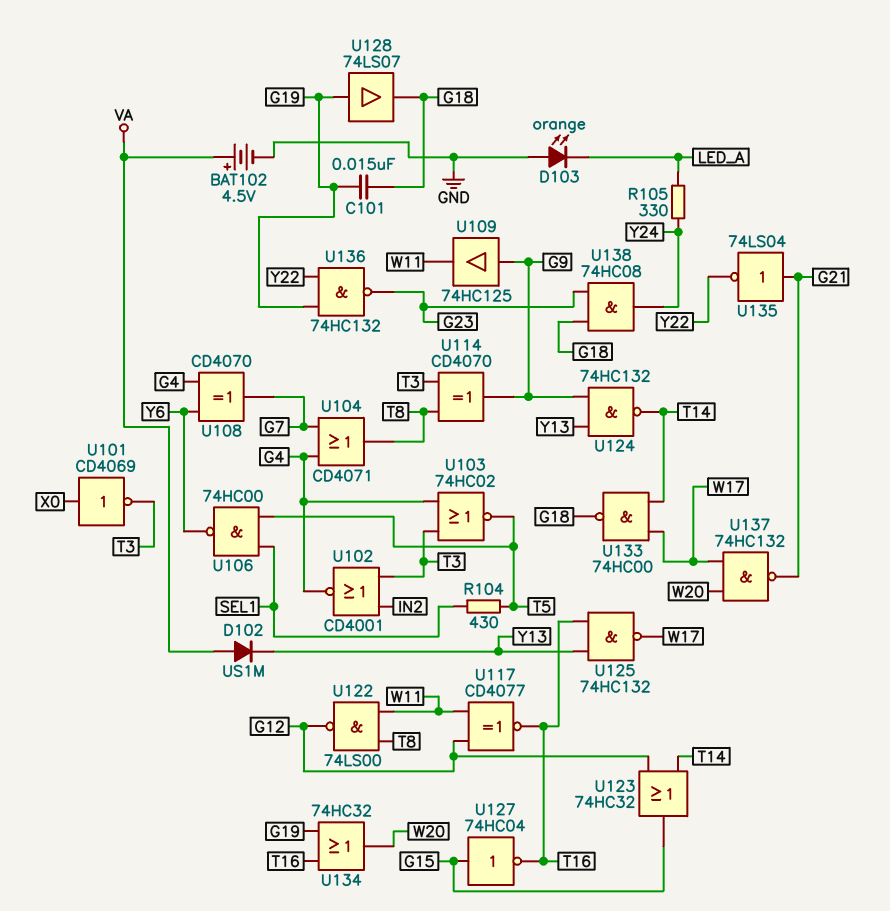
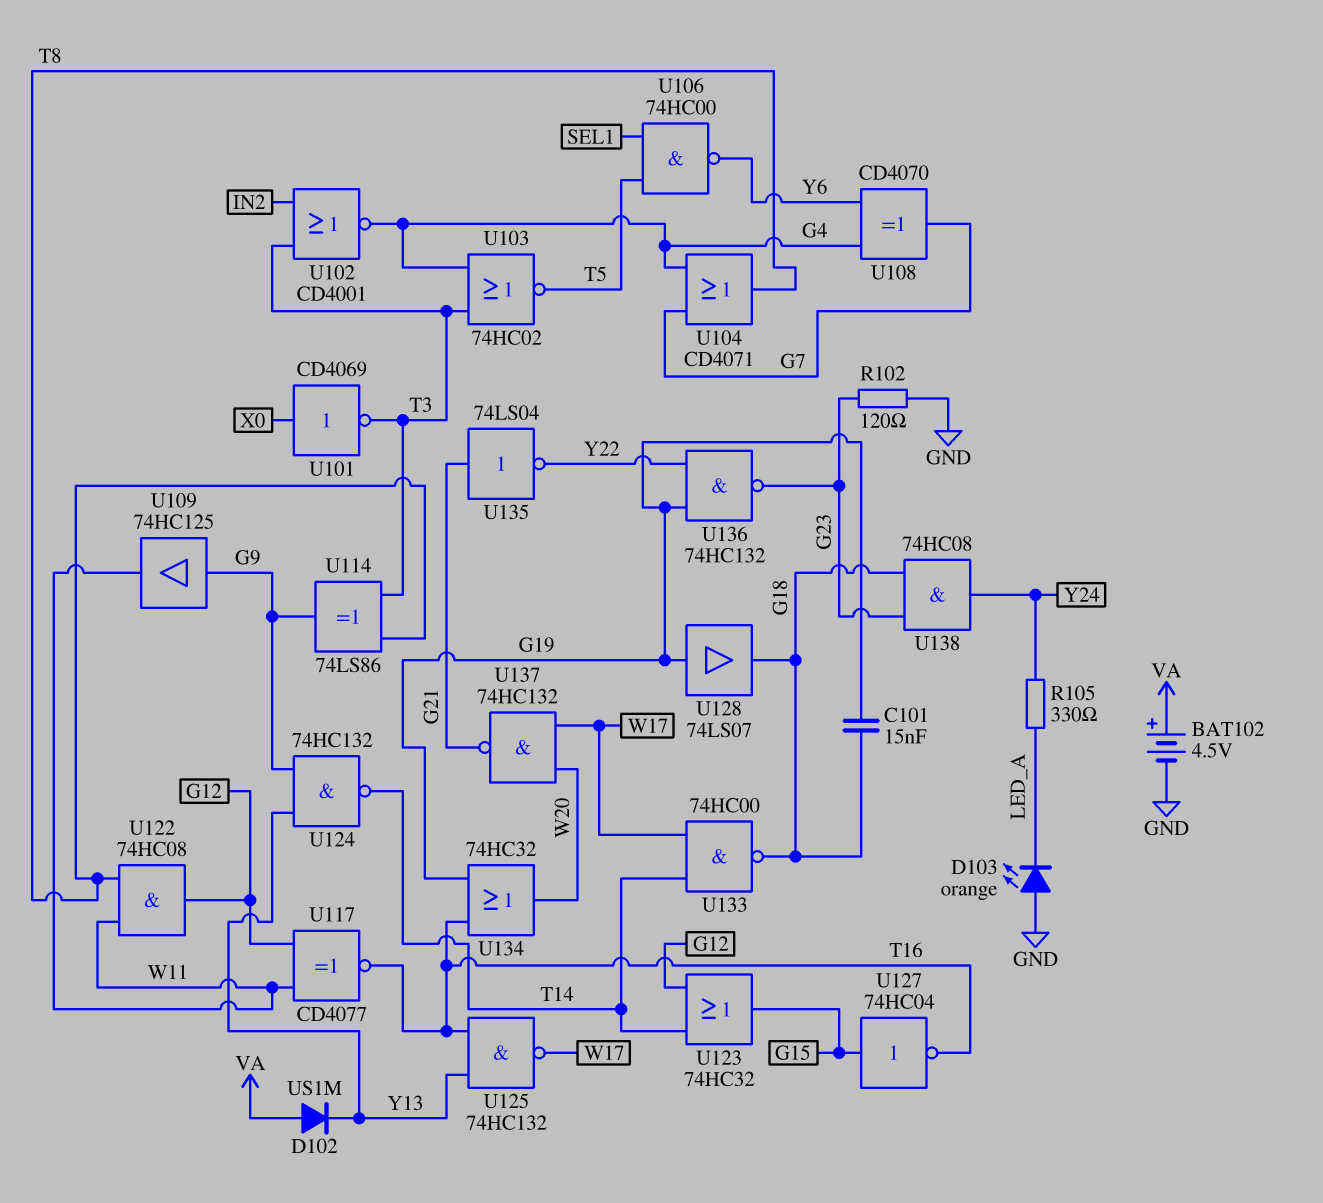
R102: none -> 120 (G23, GND)
R104: 430 (SEL1, T5) -> none
U114: XOR CD4070 (in T3, in T8, out G9) -> XOR 74LS86 (in T3, in T8, out G9)
U122: NAND 74LS00 (in T8, in W11, out G12) -> AND 74HC08 (in T8, in W11, out G12)

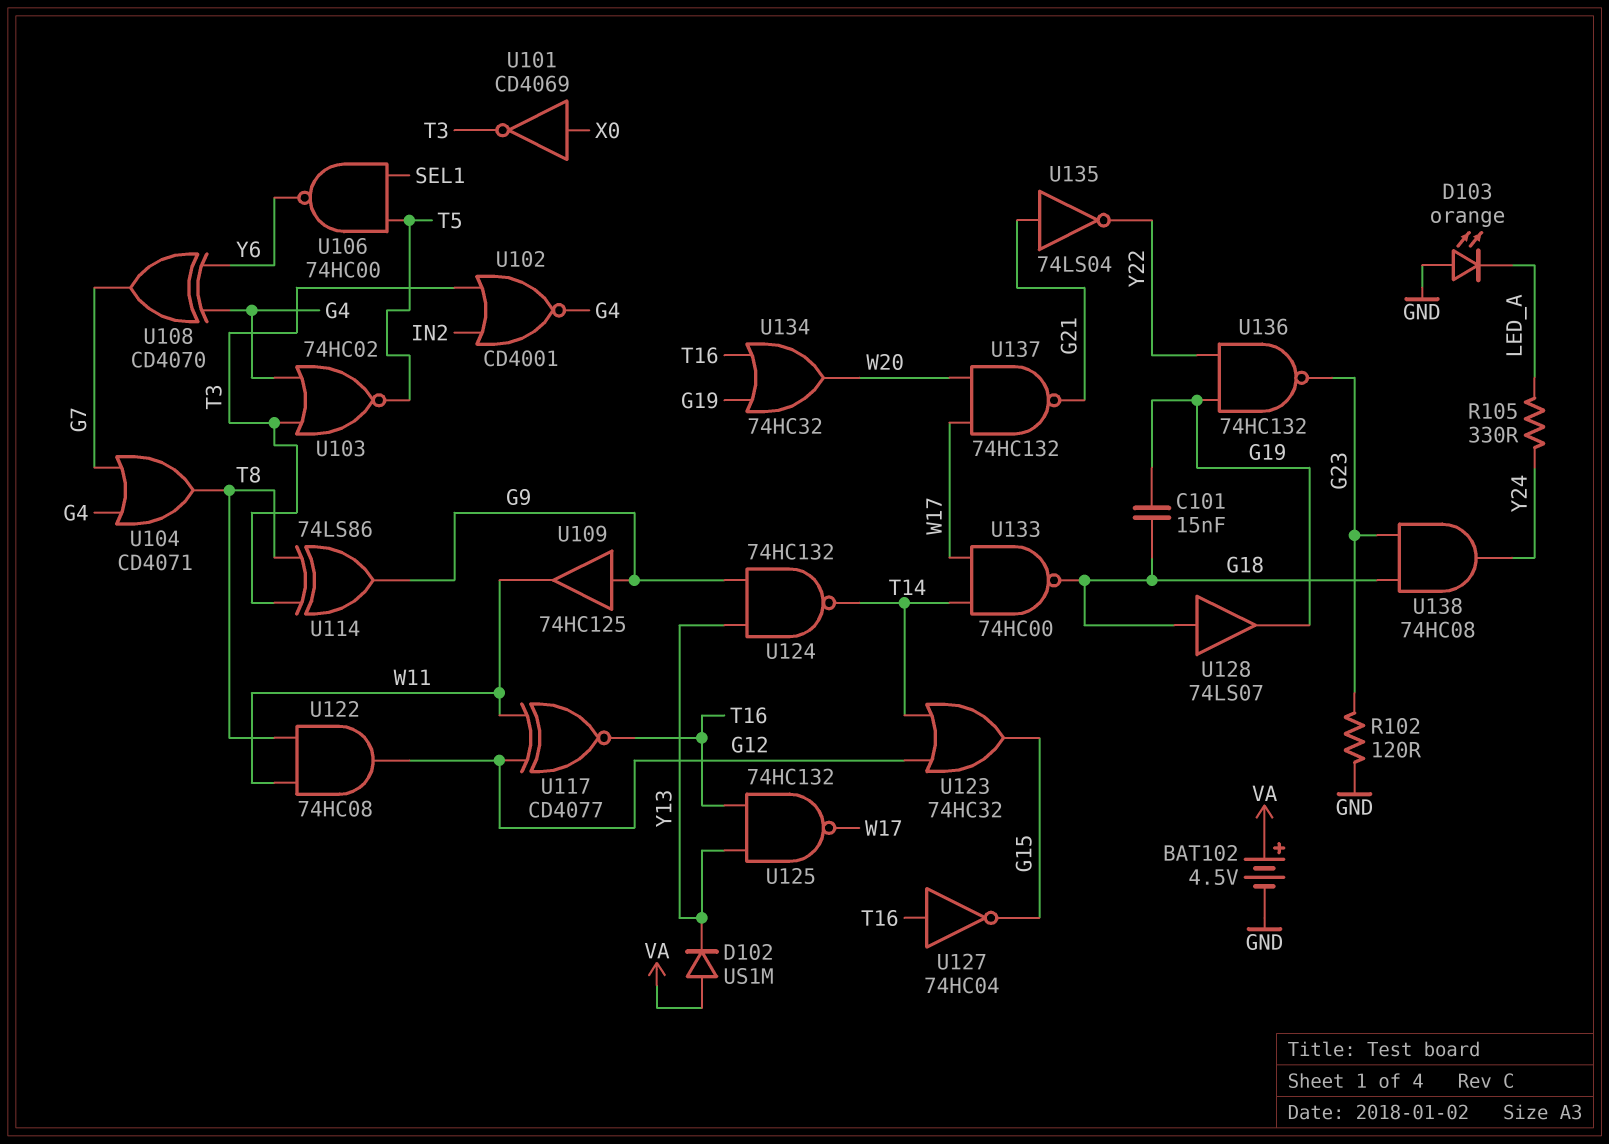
U127: NOT 74HC04 (in G15, out T16) -> NOT 74HC04 (in T16, out G15)
U128: buffer 74LS07 (in G19, out G18) -> buffer 74LS07 (in G18, out G19)

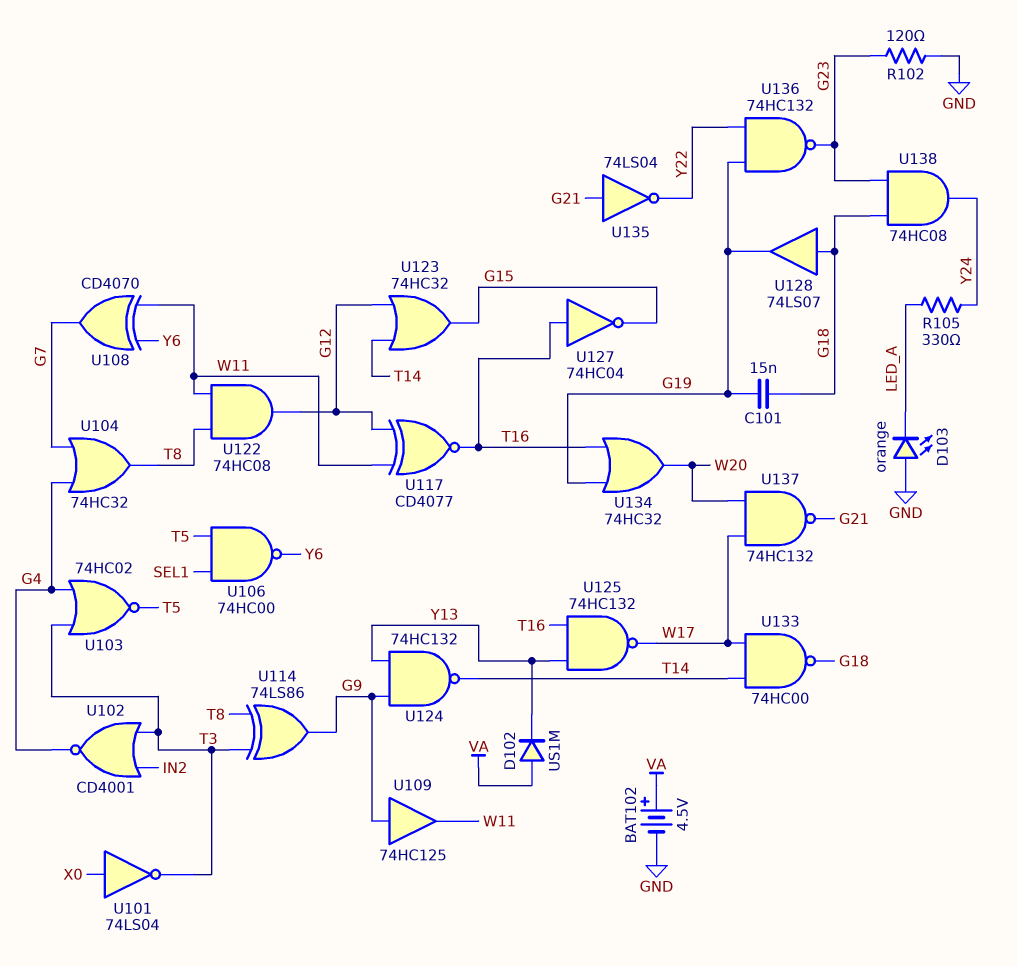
U101: NOT CD4069 (in X0, out T3) -> NOT 74LS04 (in X0, out T3)
U104: OR CD4071 (in G4, in G7, out T8) -> OR 74HC32 (in G4, in G7, out T8)
U108: XOR CD4070 (in G4, in Y6, out G7) -> XOR CD4070 (in W11, in Y6, out G7)

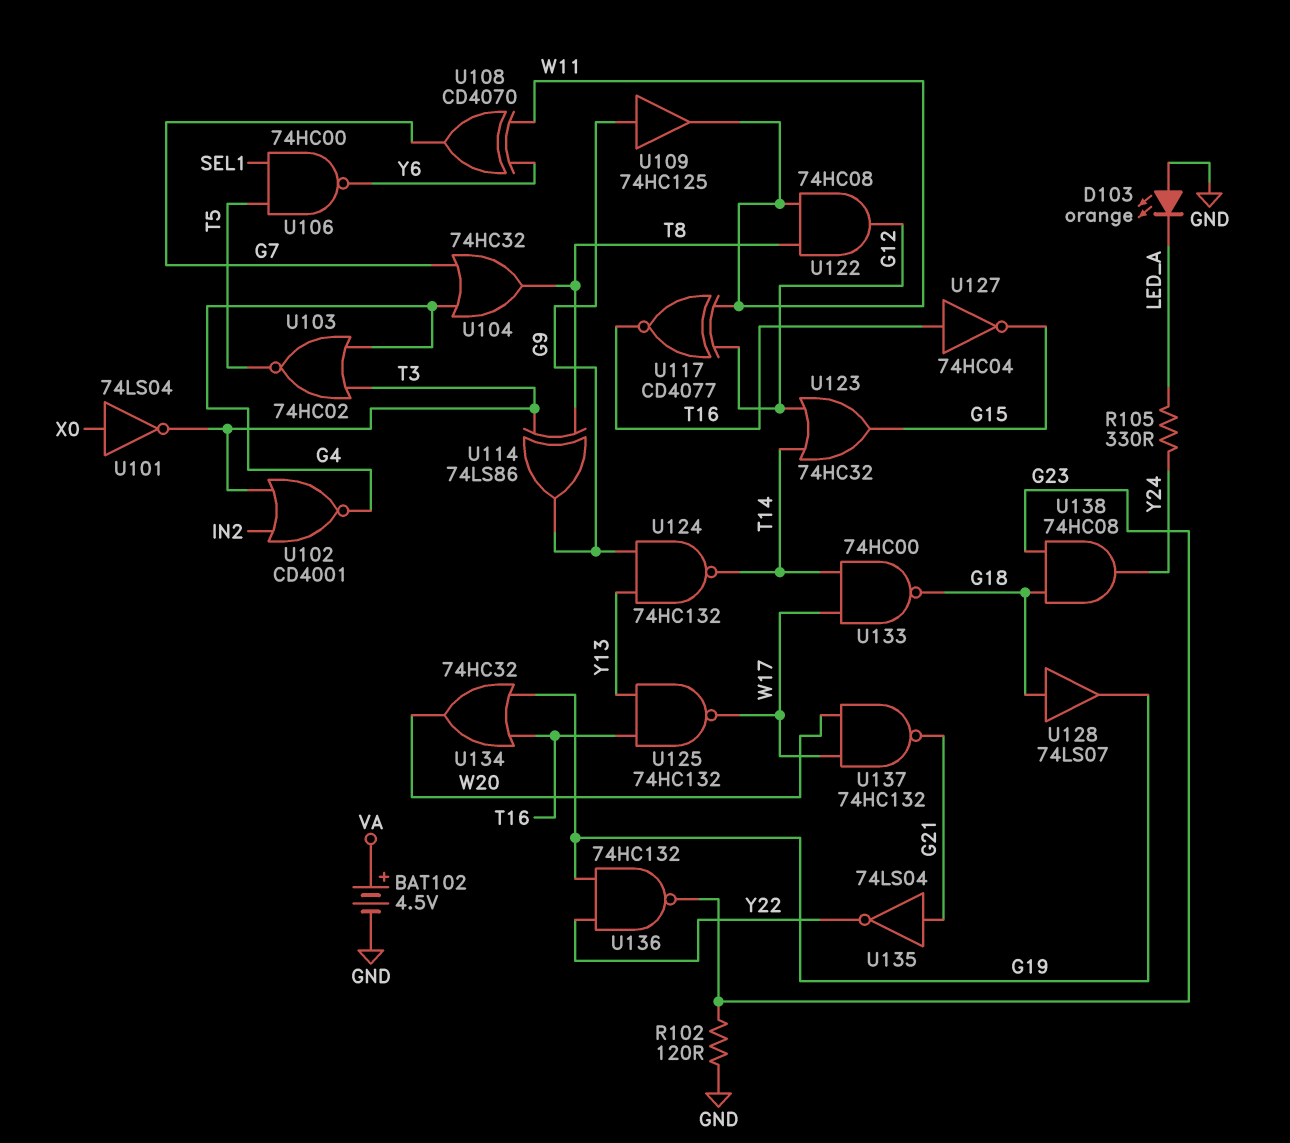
C101: 15nF (G18, G19) -> none
D102: diode US1M (A VA, K Y13) -> none

